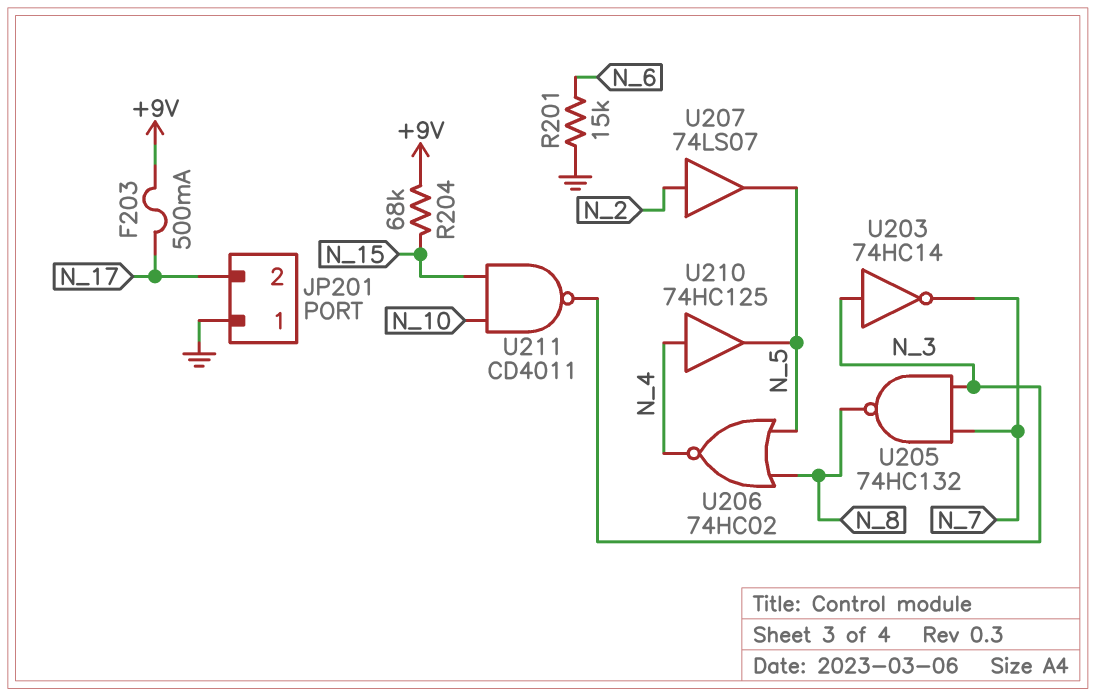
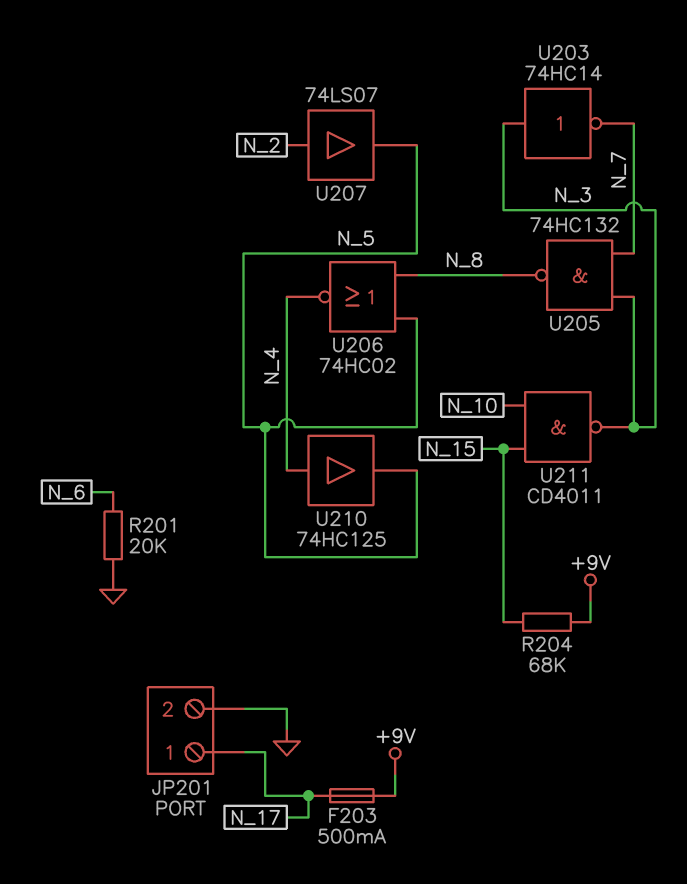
JP201 pin 1: GND -> N_17
JP201 pin 2: N_17 -> GND
R201: 15k (GND, N_6) -> 20k (GND, N_6)

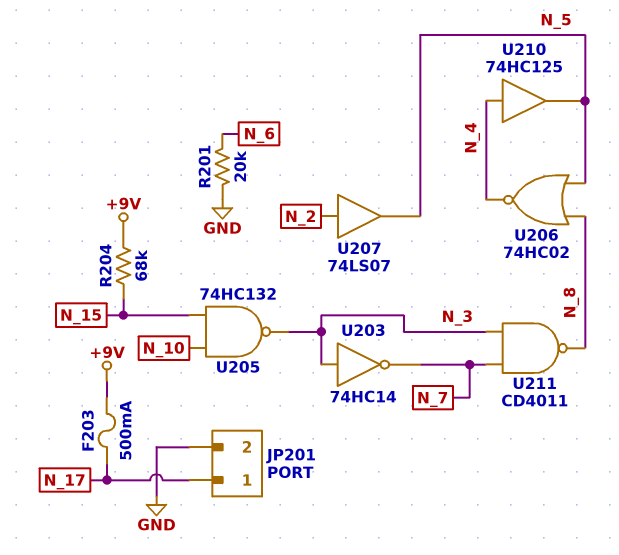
U205: NAND 74HC132 (in N_3, in N_7, out N_8) -> NAND 74HC132 (in N_10, in N_15, out N_3)
U211: NAND CD4011 (in N_10, in N_15, out N_3) -> NAND CD4011 (in N_3, in N_7, out N_8)

